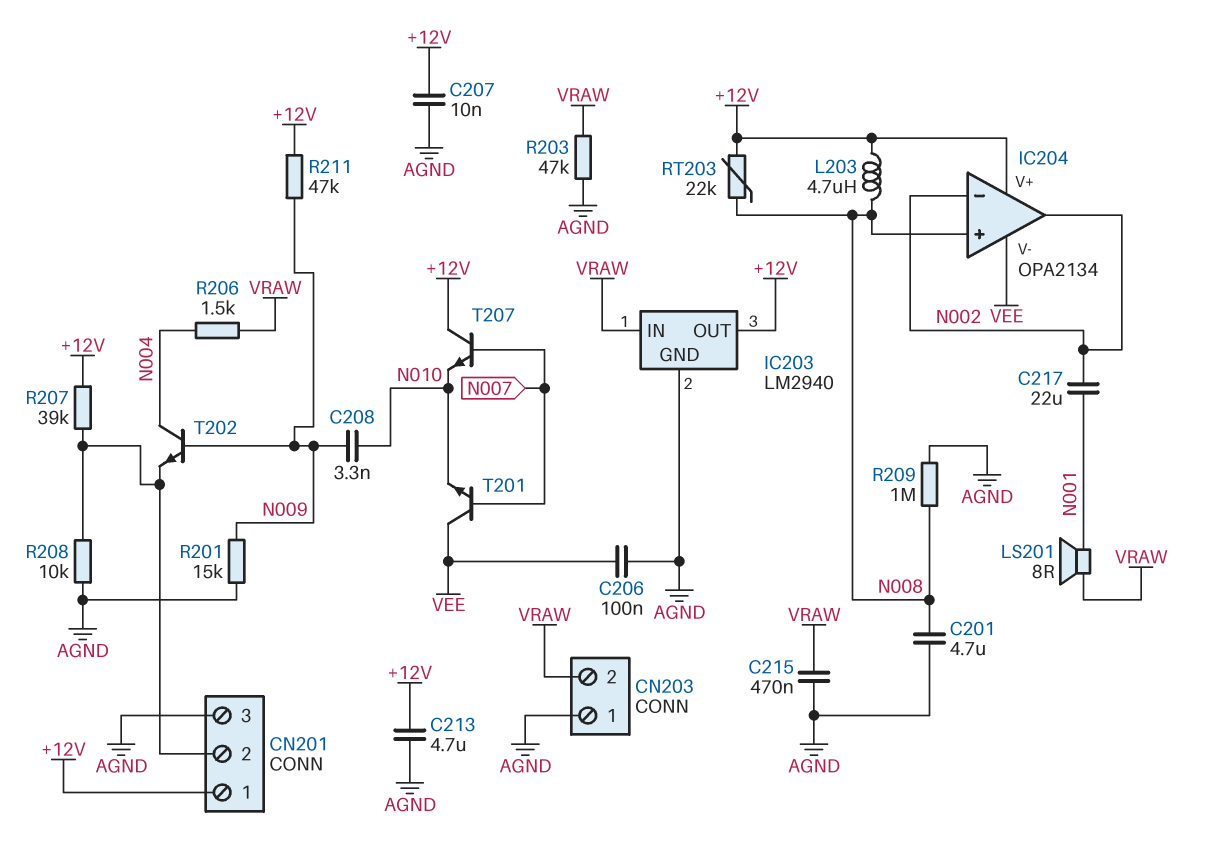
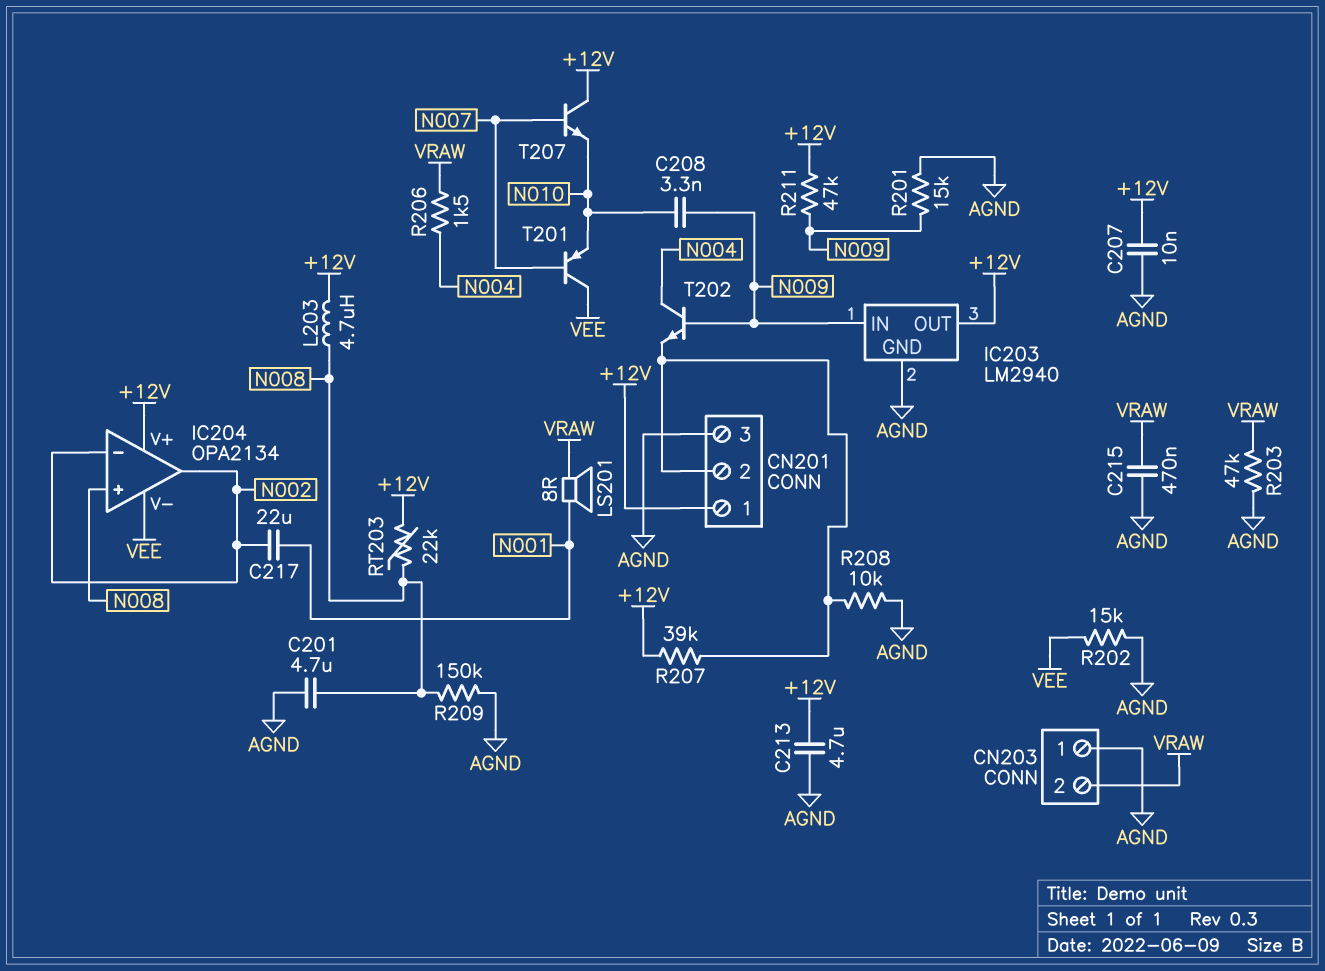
C206: 100nF (AGND, VEE) -> none
IC203 pin IN: VRAW -> N009
R202: none -> 15k (AGND, VEE)
R209: 1M (AGND, N008) -> 150k (AGND, N008)
T201: NPN (B N007, C VEE, E N010) -> PNP (B N007, C VEE, E N010)

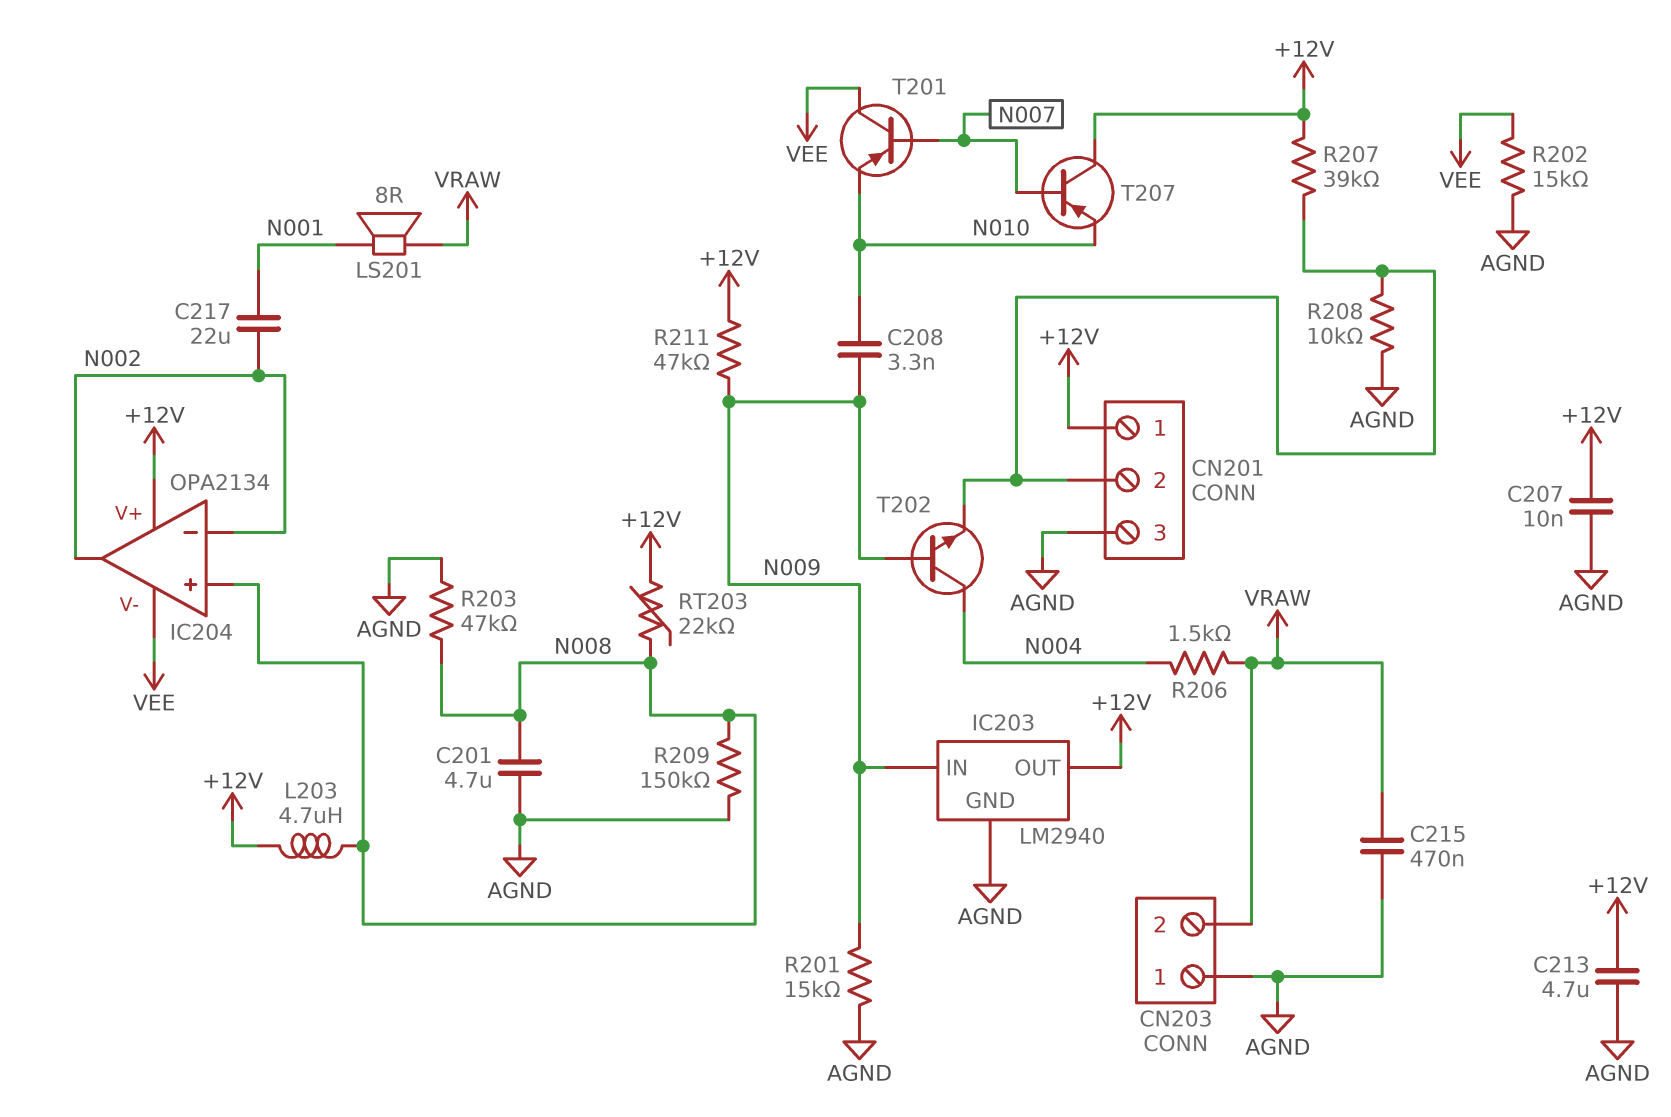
R203: 47k (AGND, VRAW) -> 47k (AGND, N008)
T207: NPN (B N007, C +12V, E N010) -> PNP (B N007, C +12V, E N010)

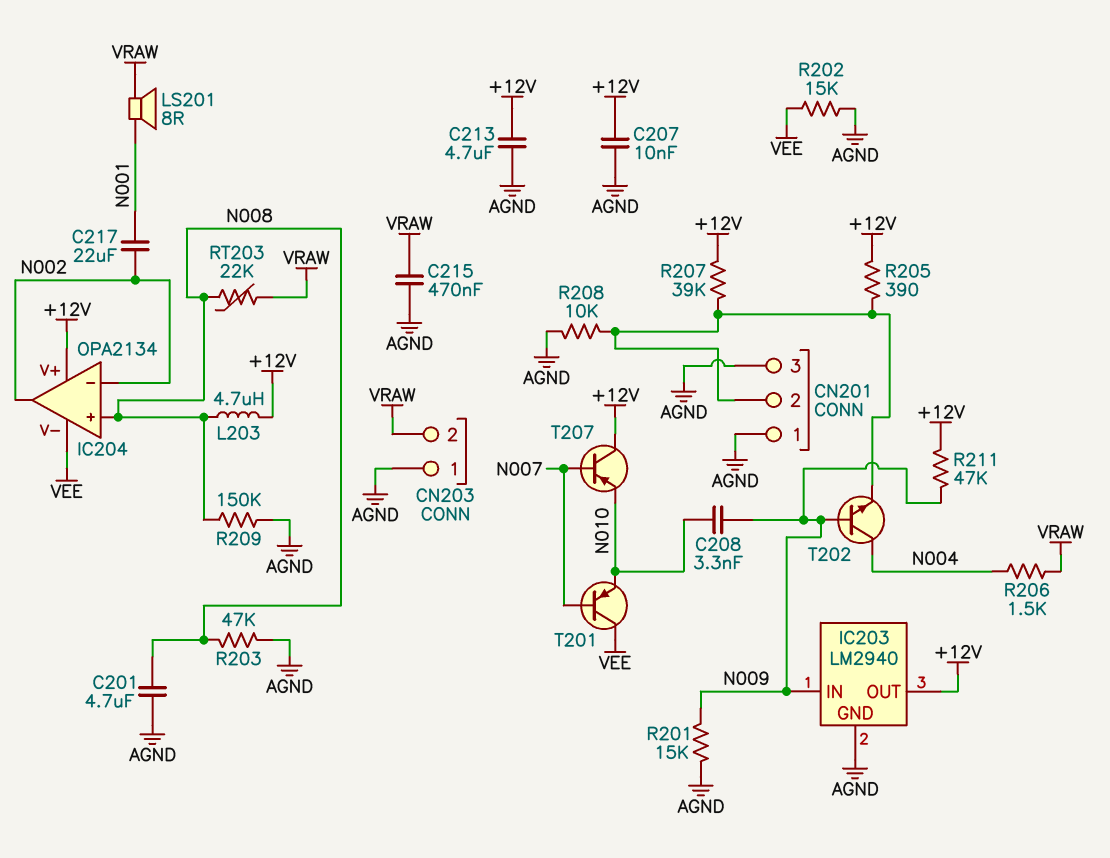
CN201 pin 1: +12V -> AGND
R205: none -> 390 (+12V, CN201/2)
RT203: 22k (+12V, N008) -> 22k (N008, VRAW)

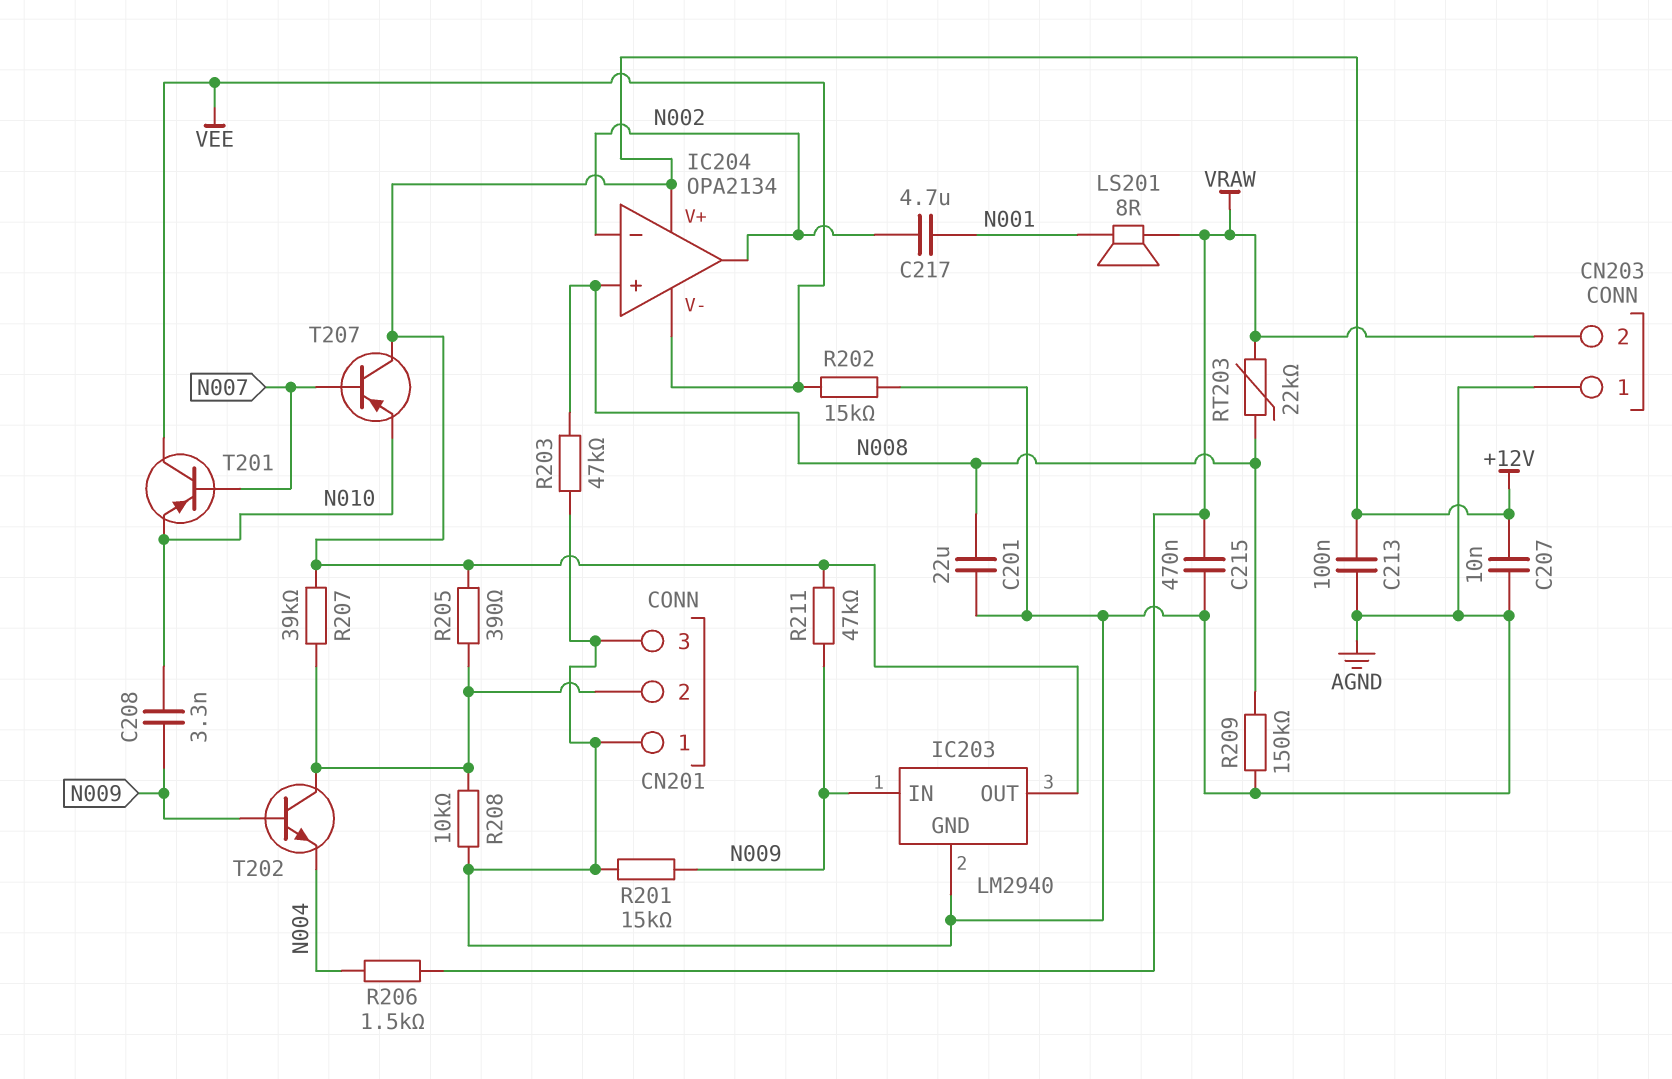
C201: 4.7uF (AGND, N008) -> 22uF (AGND, N008)
C213: 4.7uF (+12V, AGND) -> 100nF (+12V, AGND)
C217: 22uF (N001, N002) -> 4.7uF (N001, N002)
L203: 4.7uH (+12V, N008) -> none
T202: NPN (B N009, C N004, E CN201/2) -> NPN (B N009, C CN201/2, E N004)

